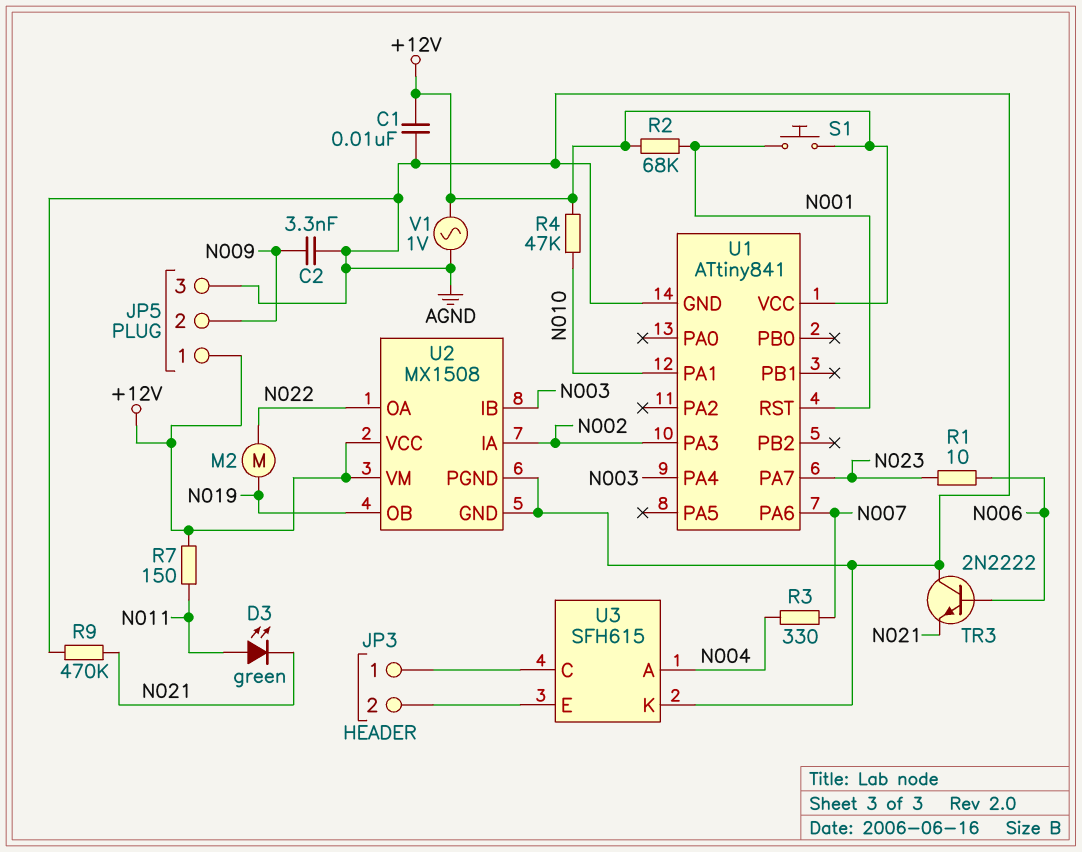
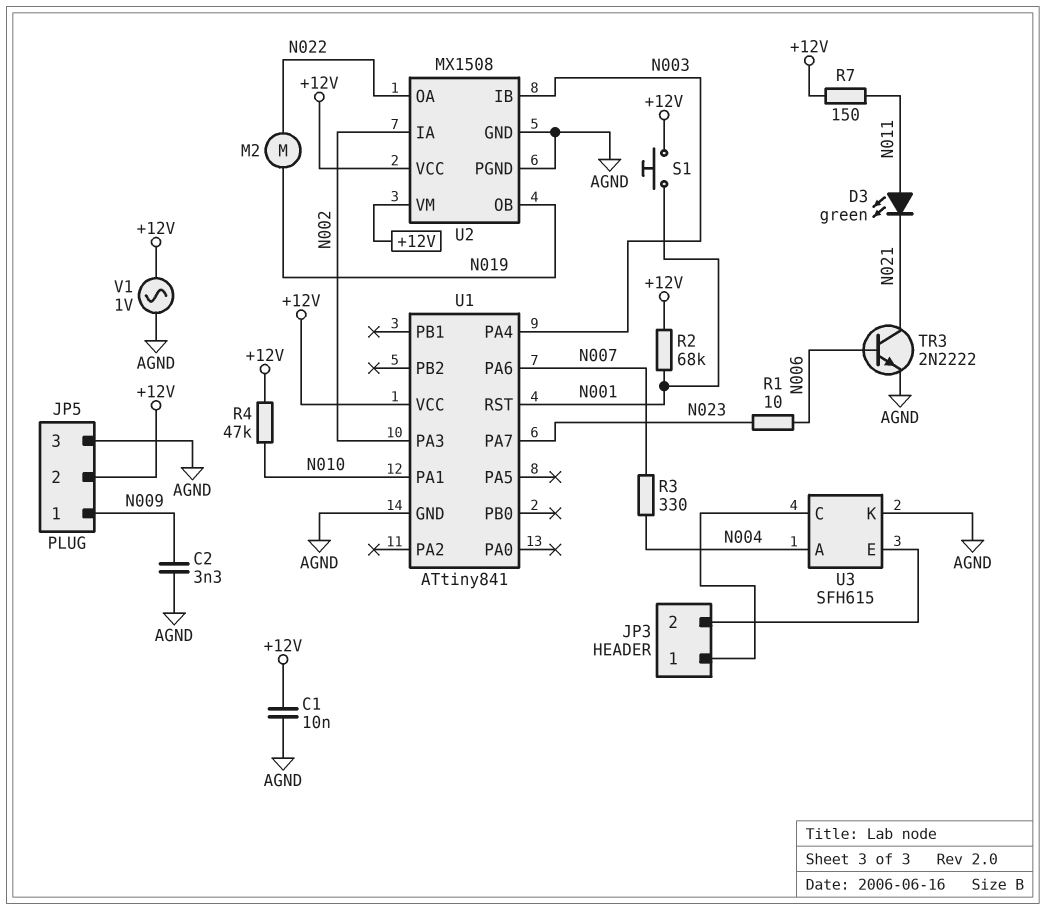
JP5 pin 1: +12V -> N009
JP5 pin 2: N009 -> +12V
R9: 470k (AGND, N021) -> none
TR3: NPN 2N2222 (B N006, C AGND, E N021) -> NPN 2N2222 (B N006, C N021, E AGND)

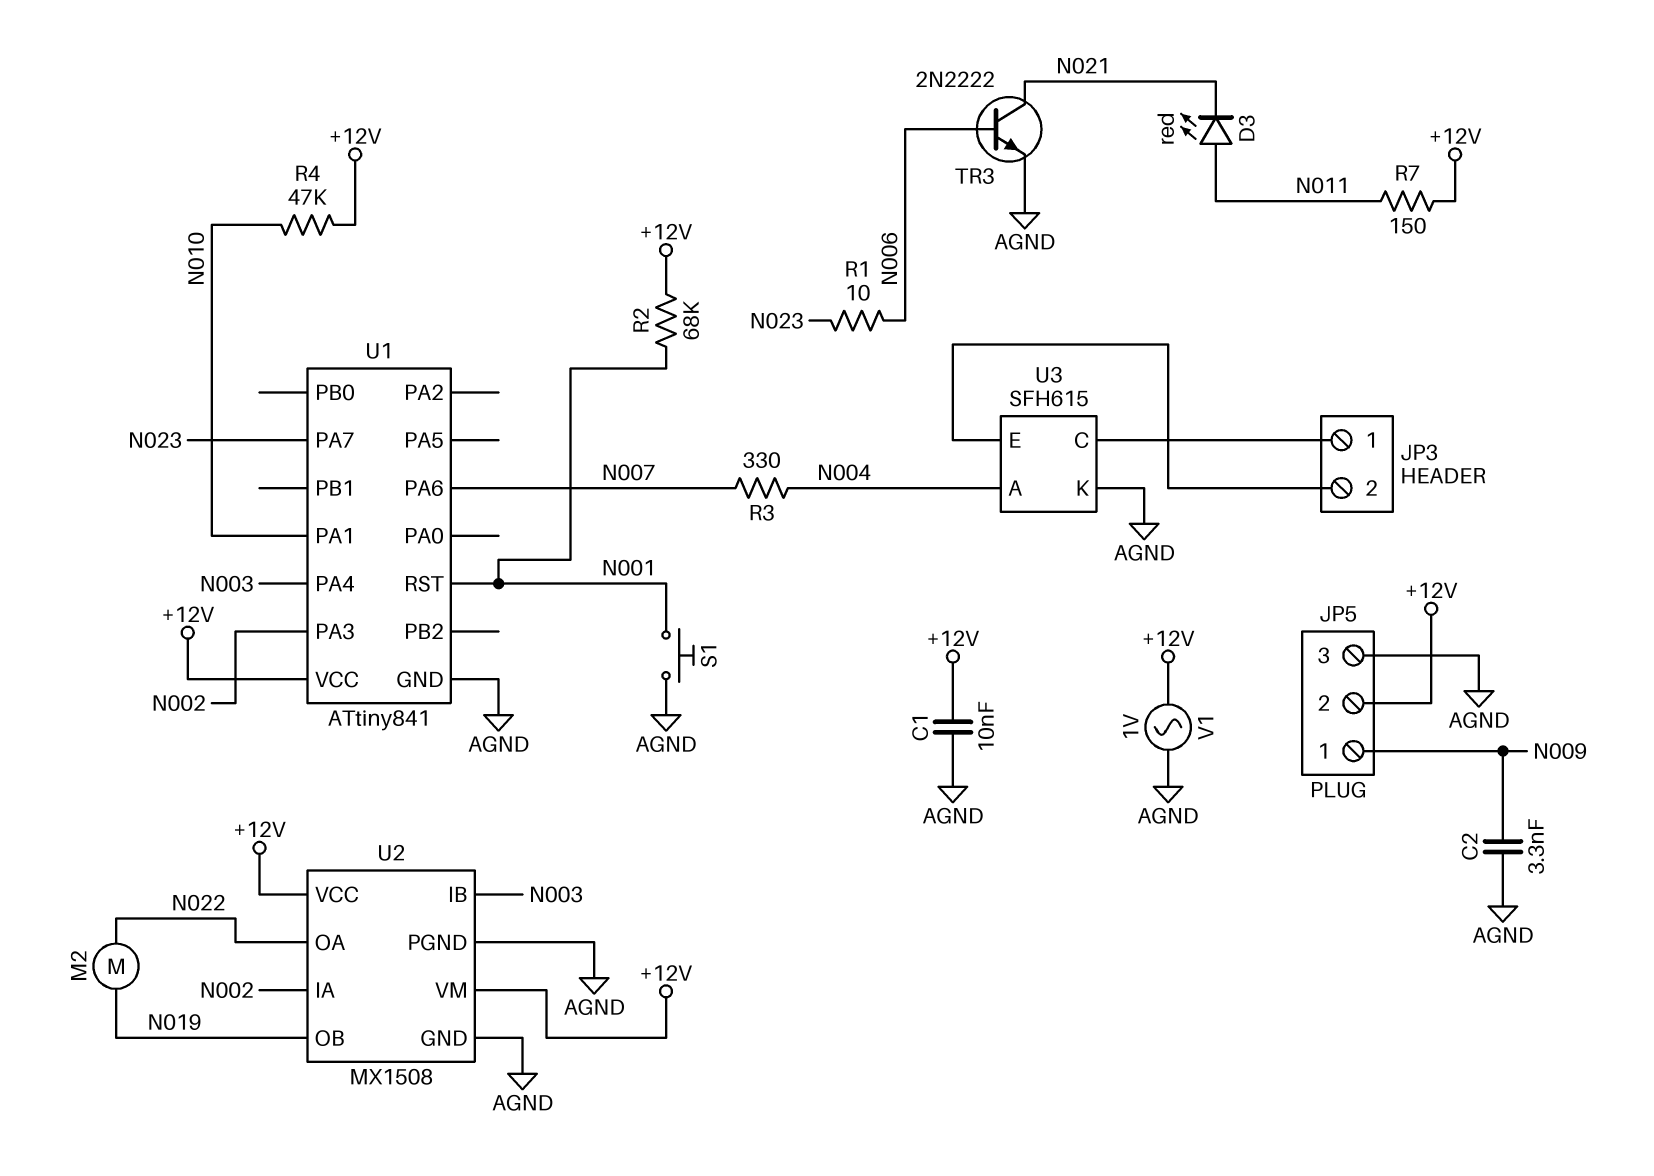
D3: LED green (A N011, K N021) -> LED red (A N011, K N021)
S1: button (+12V, N001) -> button (AGND, N001)

